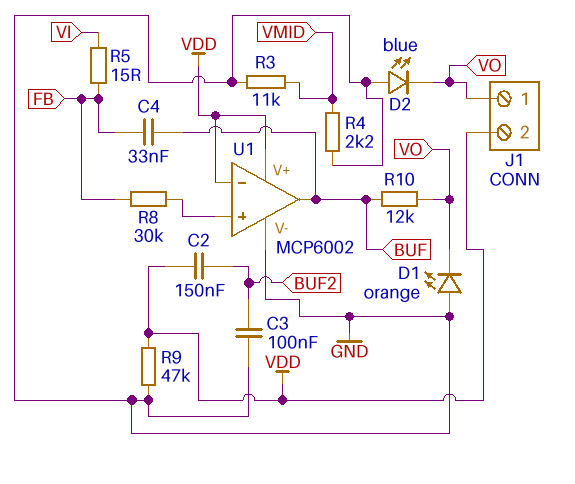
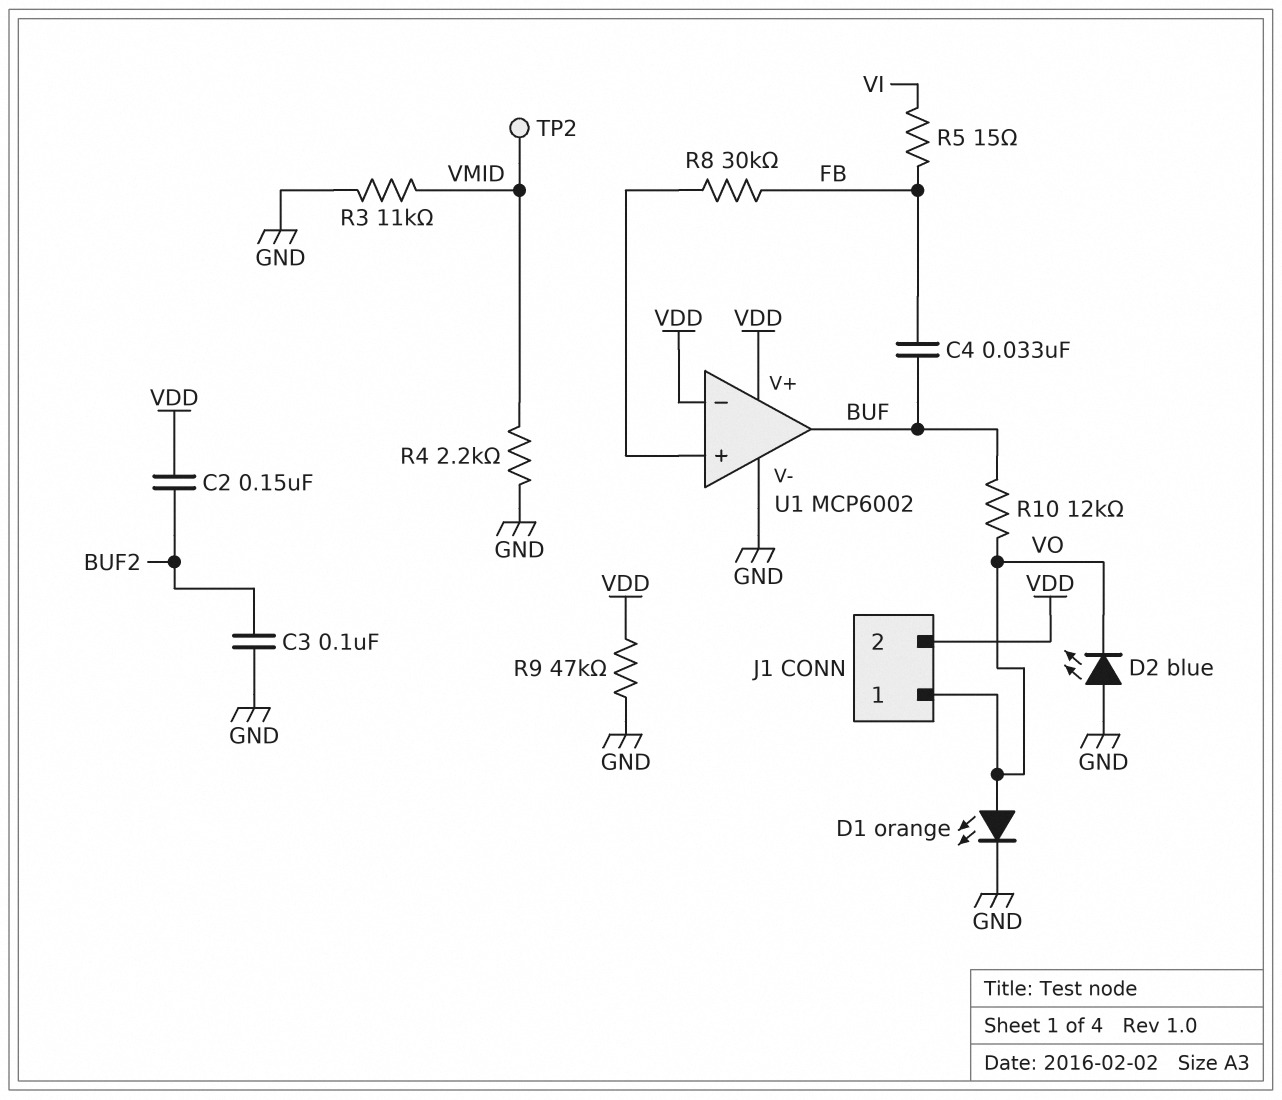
D1: LED orange (A GND, K VO) -> LED orange (A VO, K GND)
TP2: none -> test point (VMID)

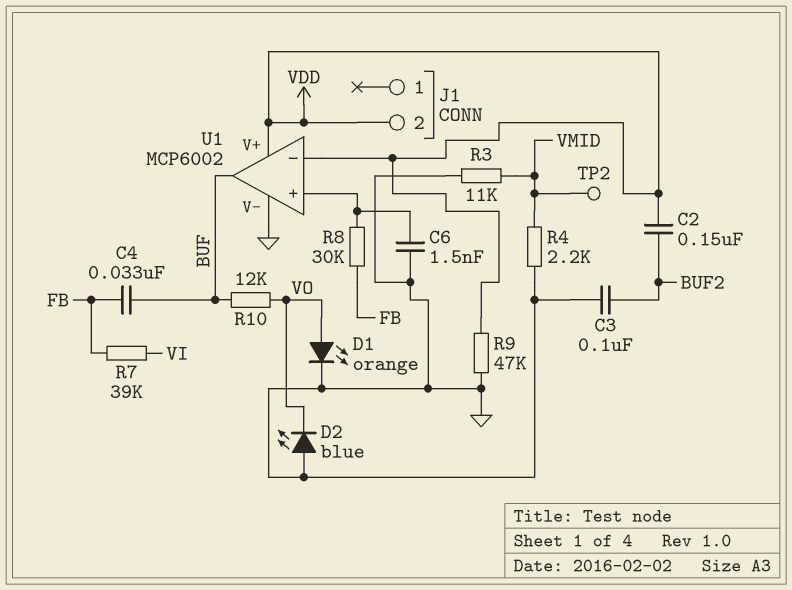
C6: none -> 1.5nF (GND, U1/in+)
J1 pin 1: VO -> none
R5: 15 (FB, VI) -> none
R7: none -> 39k (FB, VI)

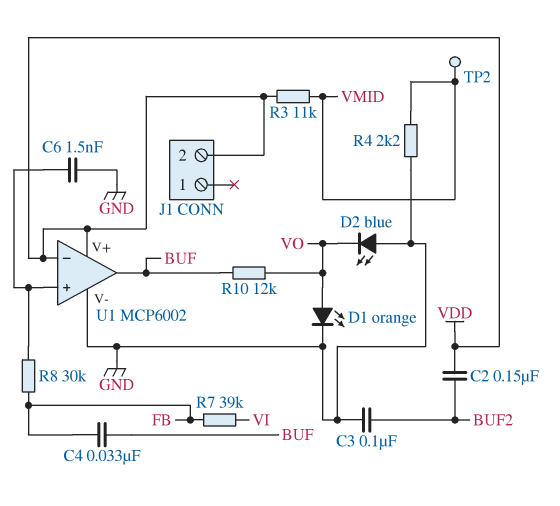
R3: 11k (GND, VMID) -> 11k (VDD, VMID)
R9: 47k (GND, VDD) -> none

